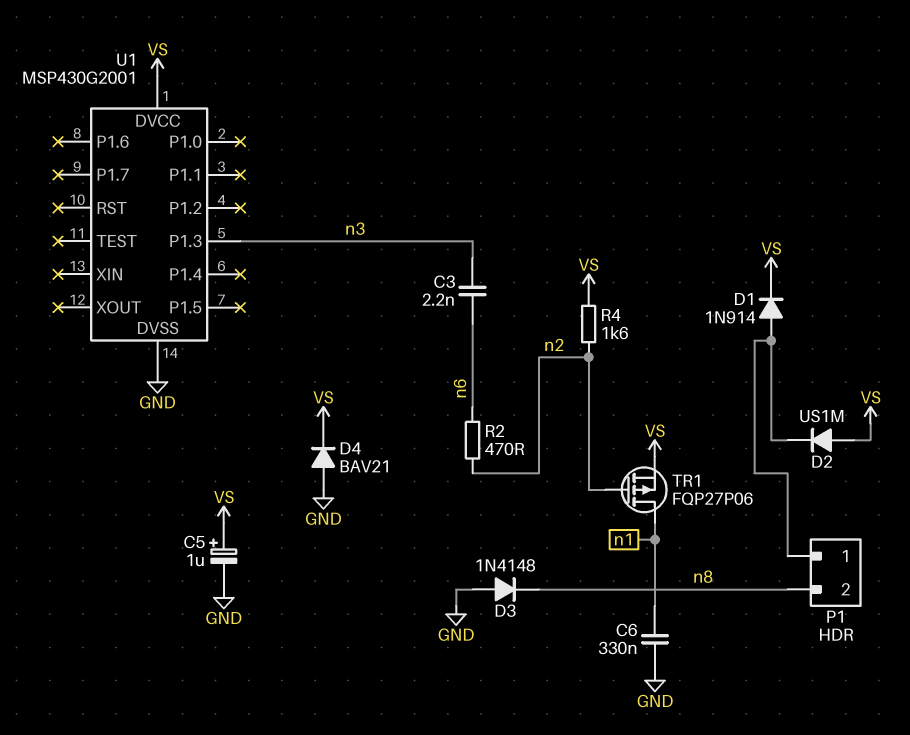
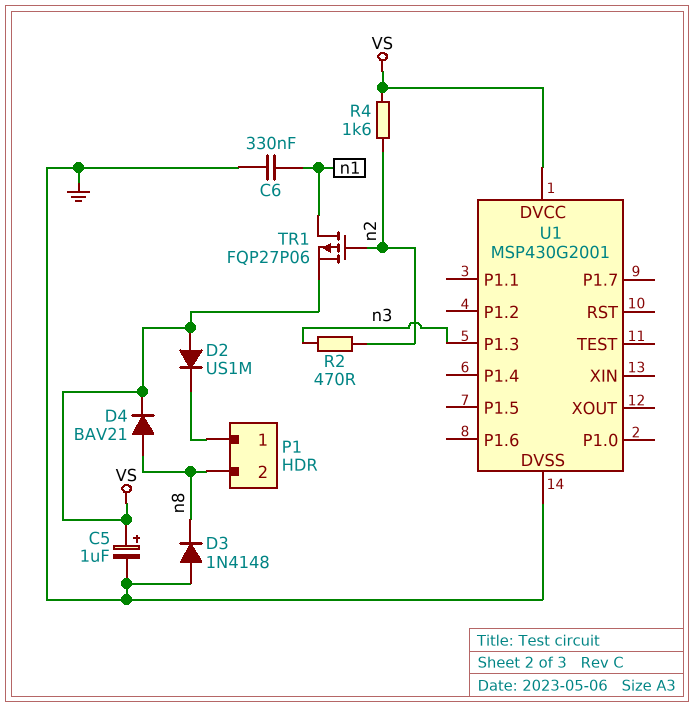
C3: 2.2nF (n3, n6) -> none
D1: diode 1N914 (A P1/1, K VS) -> none
D4: diode BAV21 (A GND, K VS) -> diode BAV21 (A n8, K VS)
R2: 470 (n2, n6) -> 470 (n2, n3)

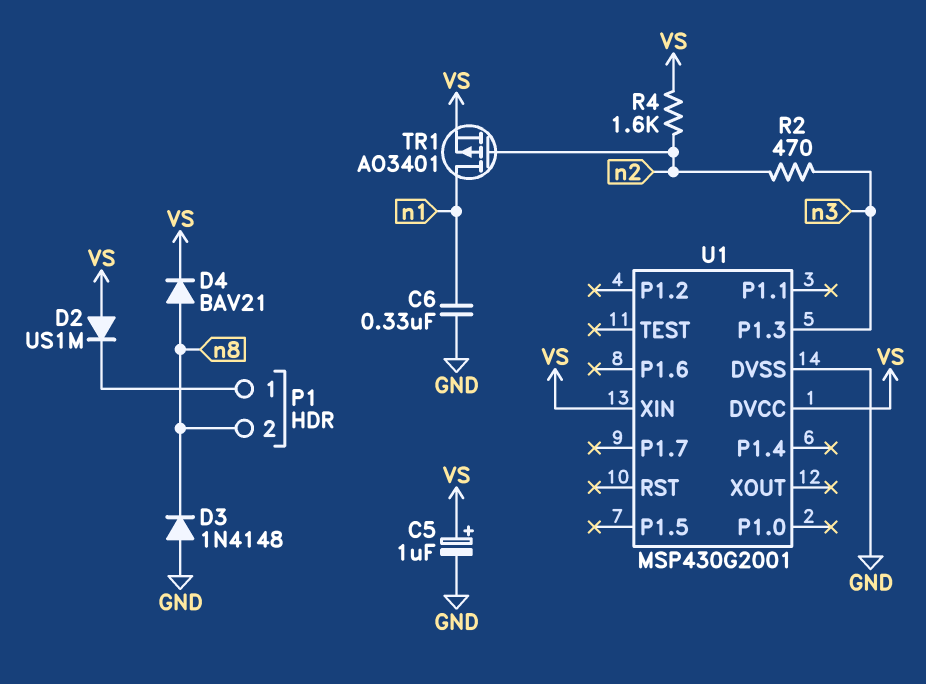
TR1: PMOS FQP27P06 (G n2, D n1, S VS) -> PMOS AO3401 (G n2, D n1, S VS)
U1 pin XIN: none -> VS

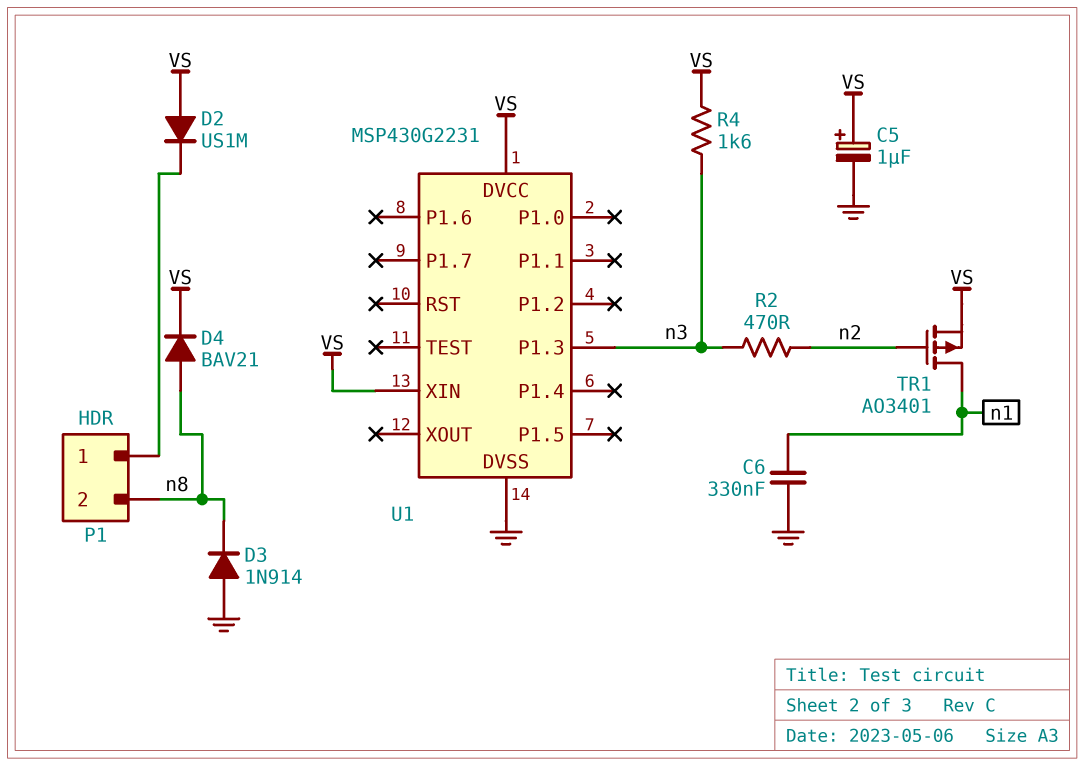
D3: diode 1N4148 (A GND, K n8) -> diode 1N914 (A GND, K n8)
R4: 1.6k (VS, n2) -> 1.6k (VS, n3)
U1: MSP430G2001 -> MSP430G2231

